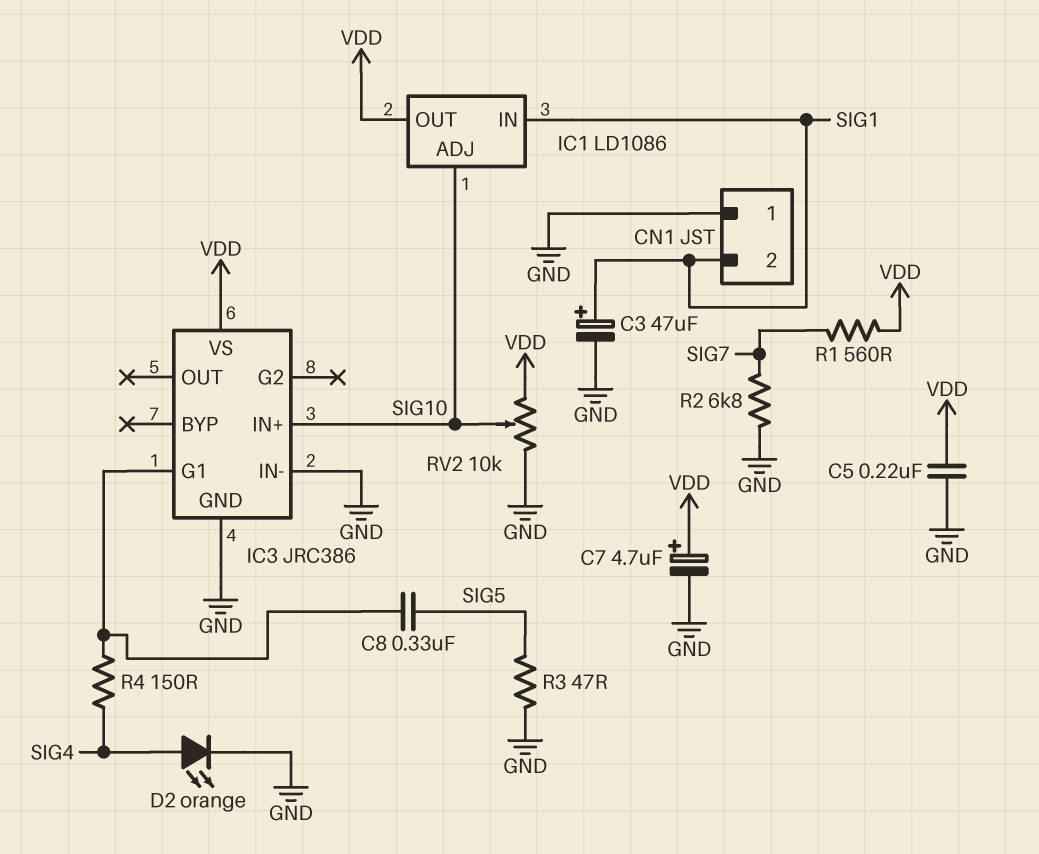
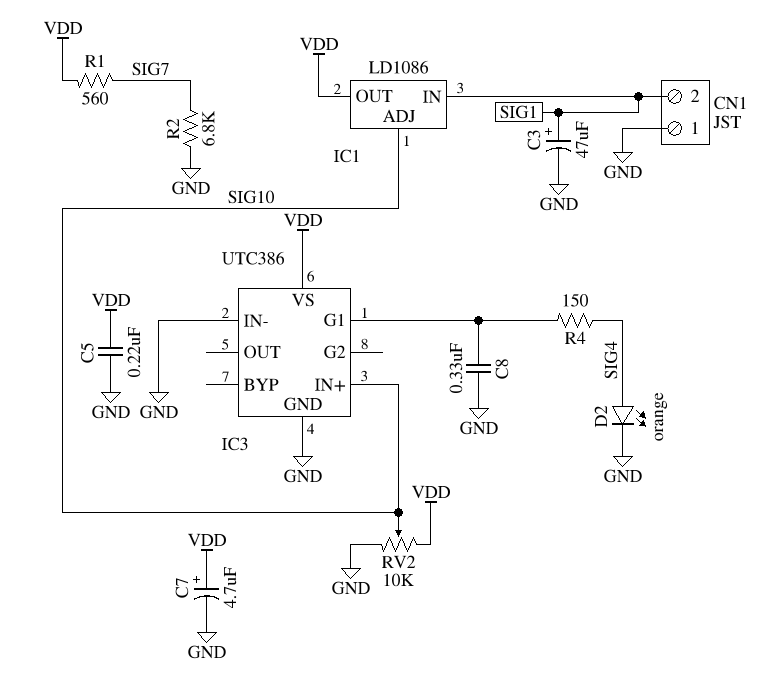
C8: 330nF (IC3/G1, SIG5) -> 330nF (GND, IC3/G1)
IC3: JRC386 -> UTC386
R3: 47 (GND, SIG5) -> none

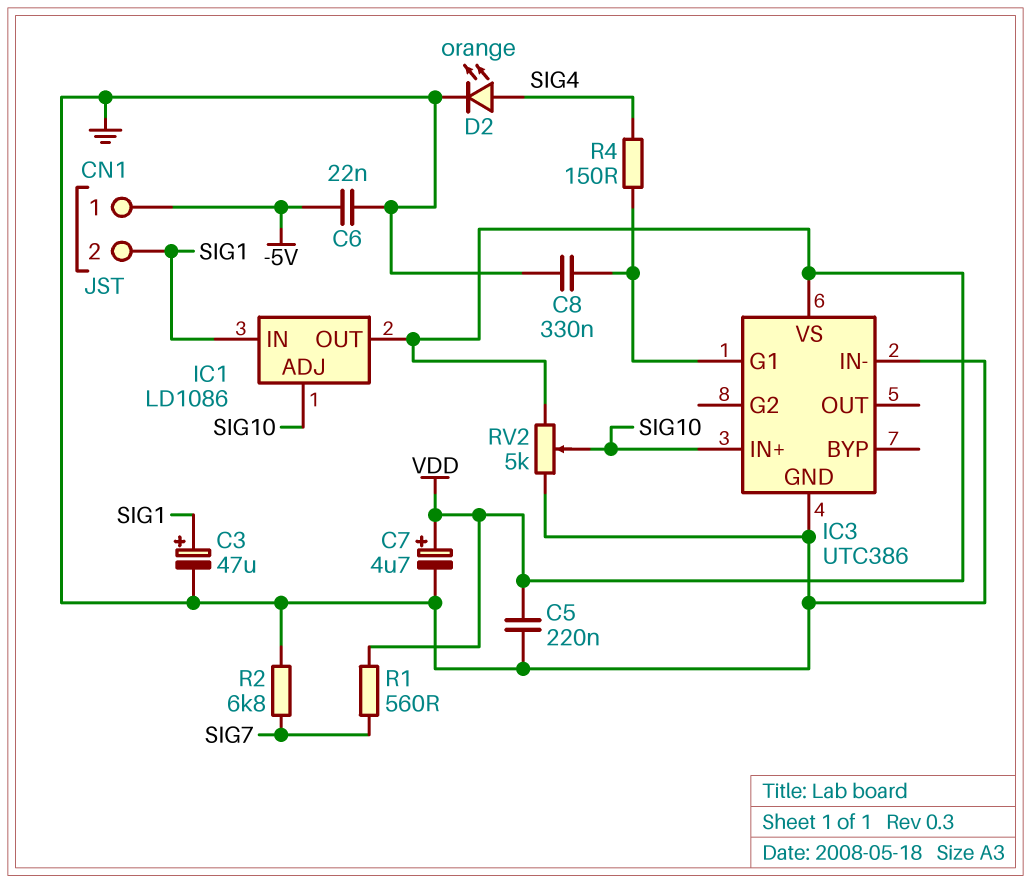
C6: none -> 22nF (-5V, GND)
CN1 pin 1: GND -> -5V
RV2: 10k (GND, VDD, wiper SIG10) -> 5k (GND, VDD, wiper SIG10)

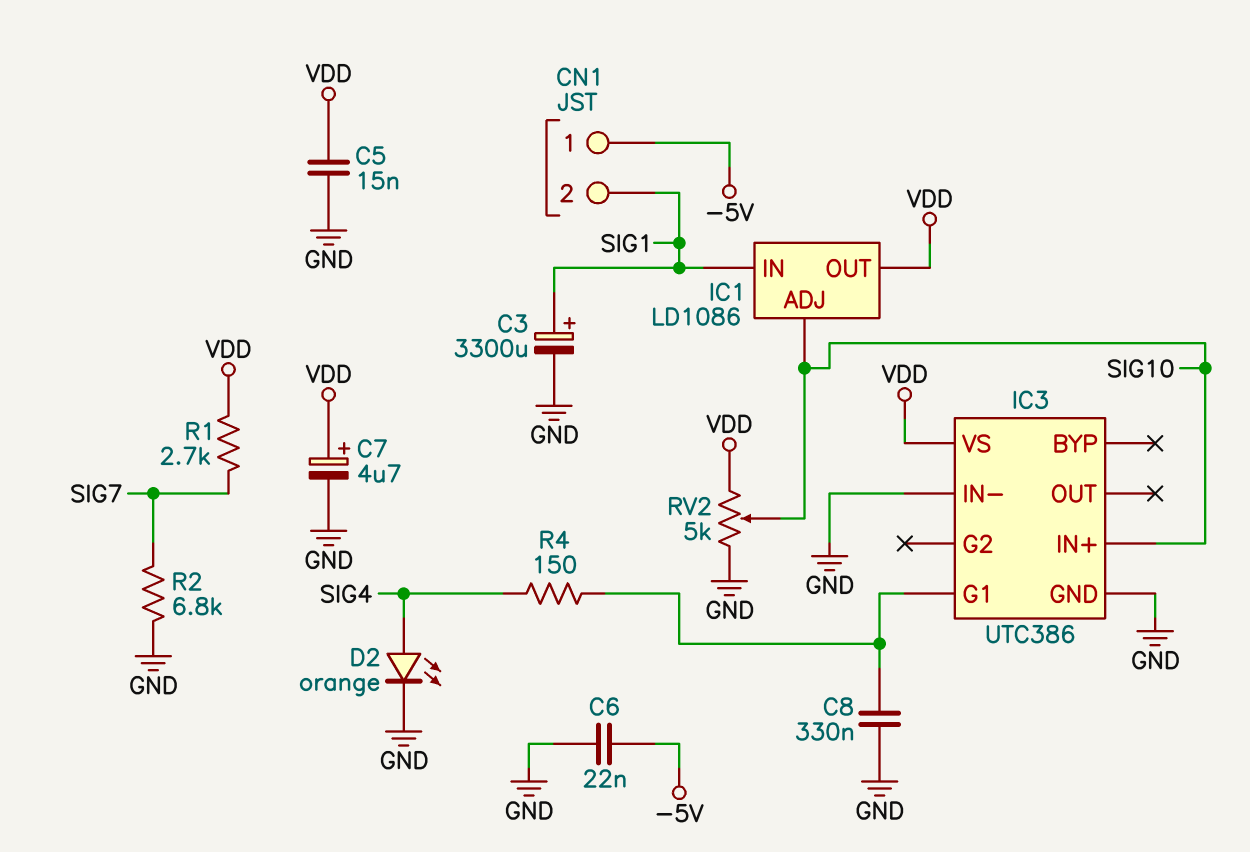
C3: 47uF (plus SIG1, minus GND) -> 3300uF (plus SIG1, minus GND)
C5: 220nF (GND, VDD) -> 15nF (GND, VDD)
R1: 560 (SIG7, VDD) -> 2.7k (SIG7, VDD)

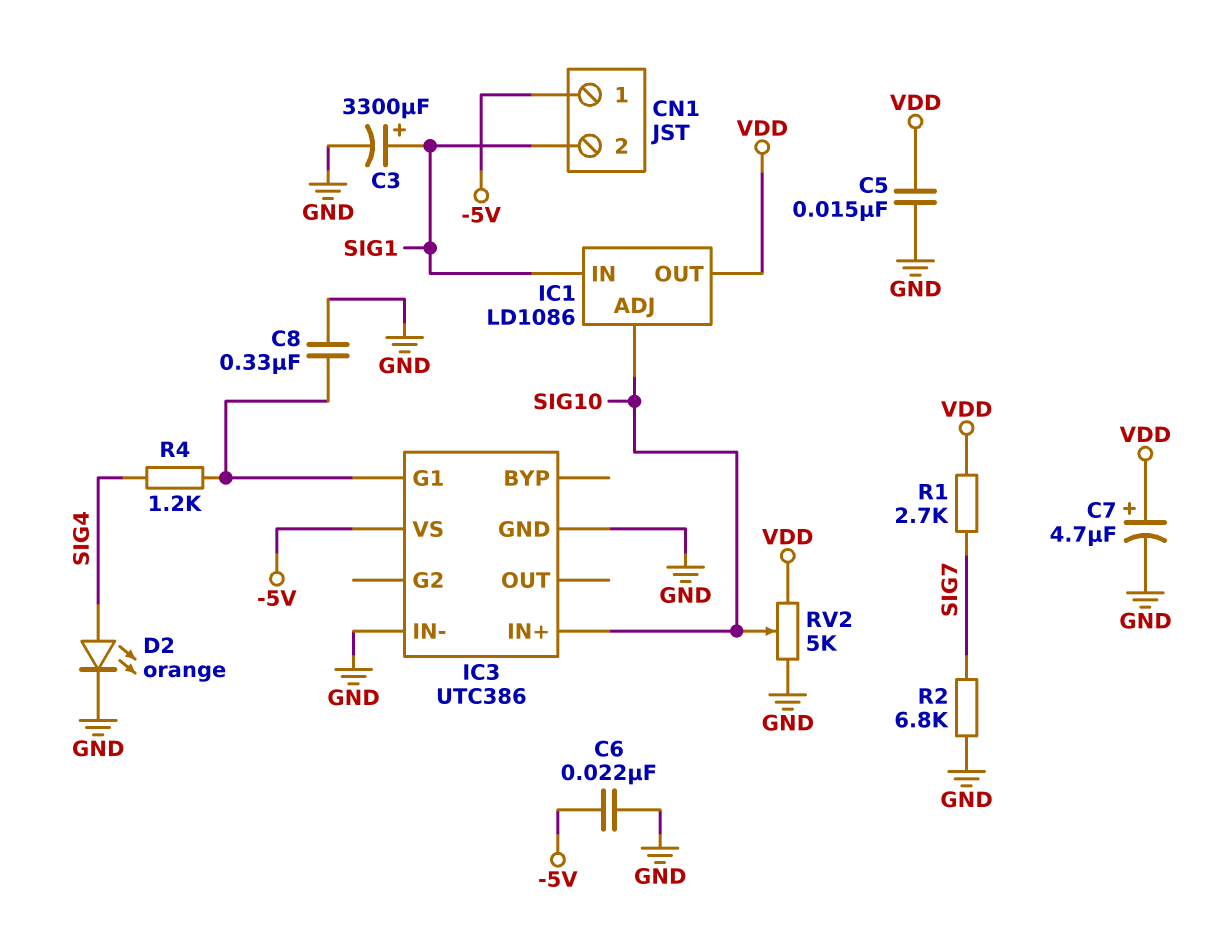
IC3 pin VS: VDD -> -5V
R4: 150 (IC3/G1, SIG4) -> 1.2k (IC3/G1, SIG4)

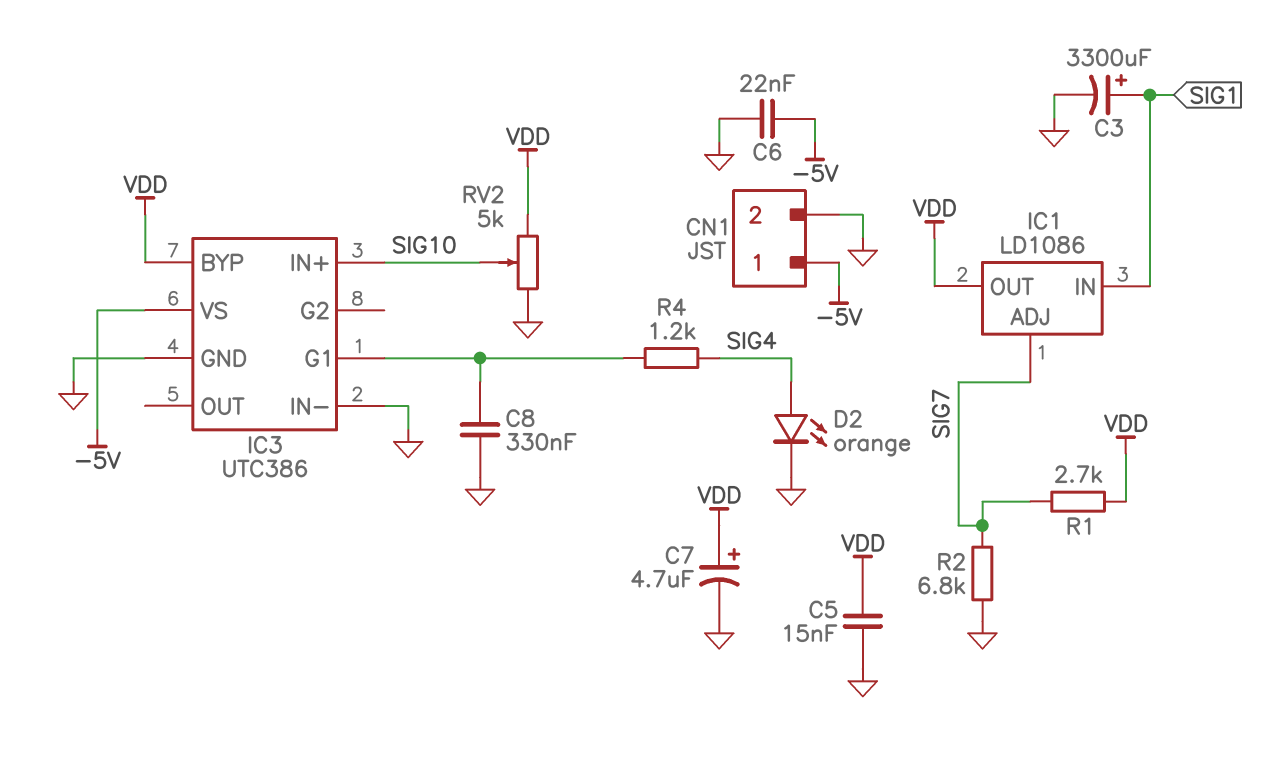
CN1 pin 2: SIG1 -> GND
IC1 pin ADJ: SIG10 -> SIG7
IC3 pin BYP: none -> VDD

